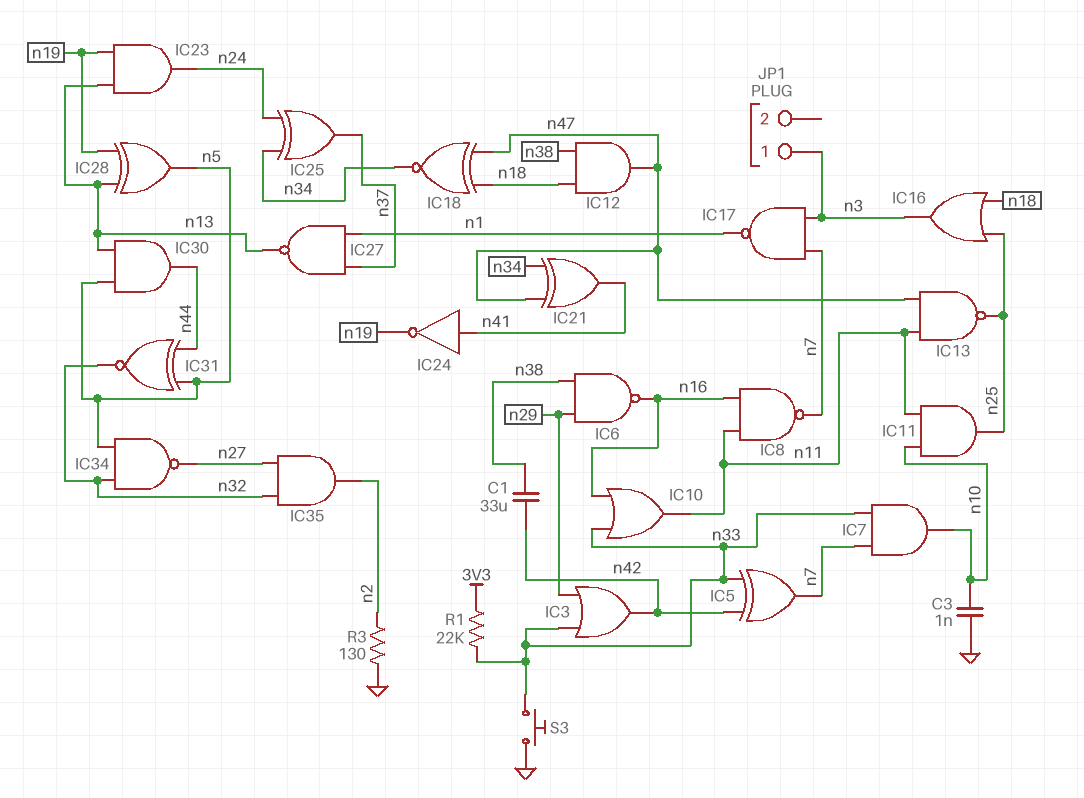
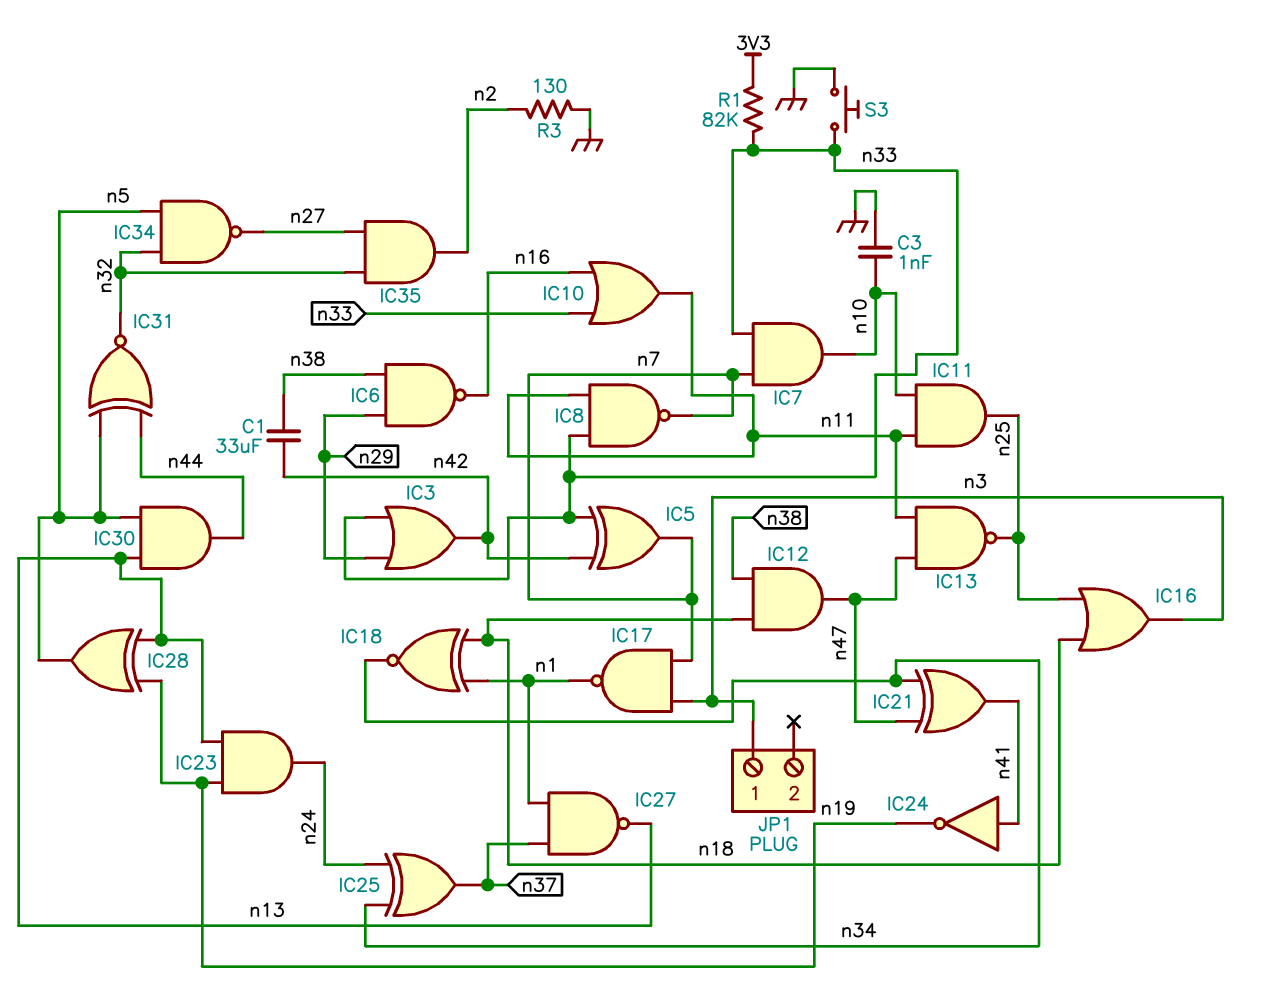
IC8: NAND (in n11, in n16, out n7) -> NAND (in n11, in n33, out n7)
IC18: XNOR (in n18, in n47, out n34) -> XNOR (in n1, in n18, out n34)
R1: 22k (3V3, n33) -> 82k (3V3, n33)

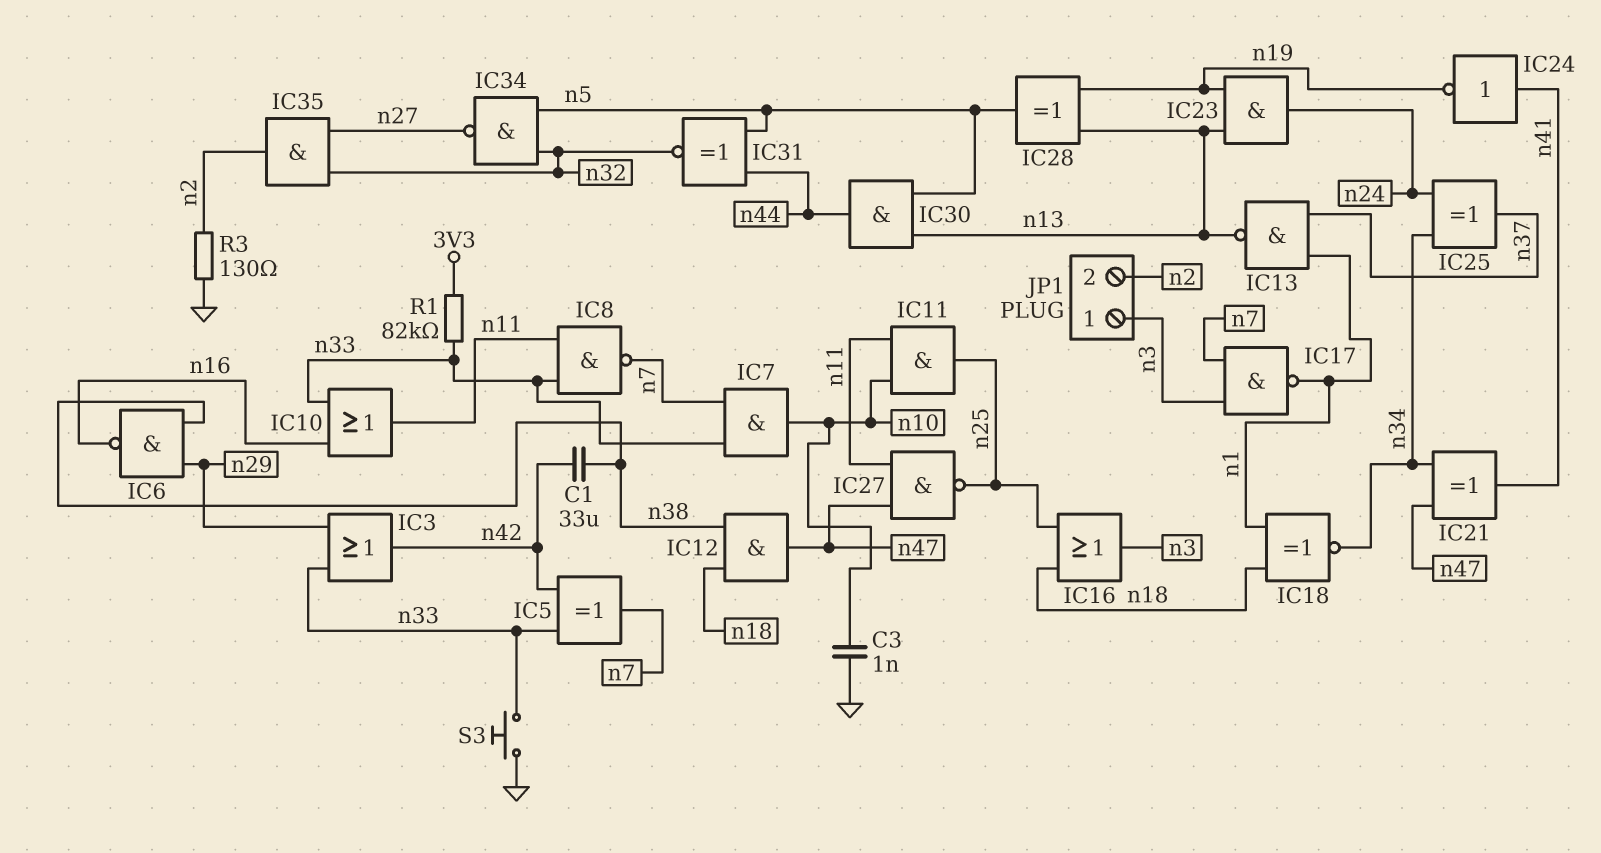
IC13: NAND (in n11, in n47, out n25) -> NAND (in n1, in n37, out n13)
IC27: NAND (in n1, in n37, out n13) -> NAND (in n11, in n47, out n25)
JP1 pin 2: none -> n2

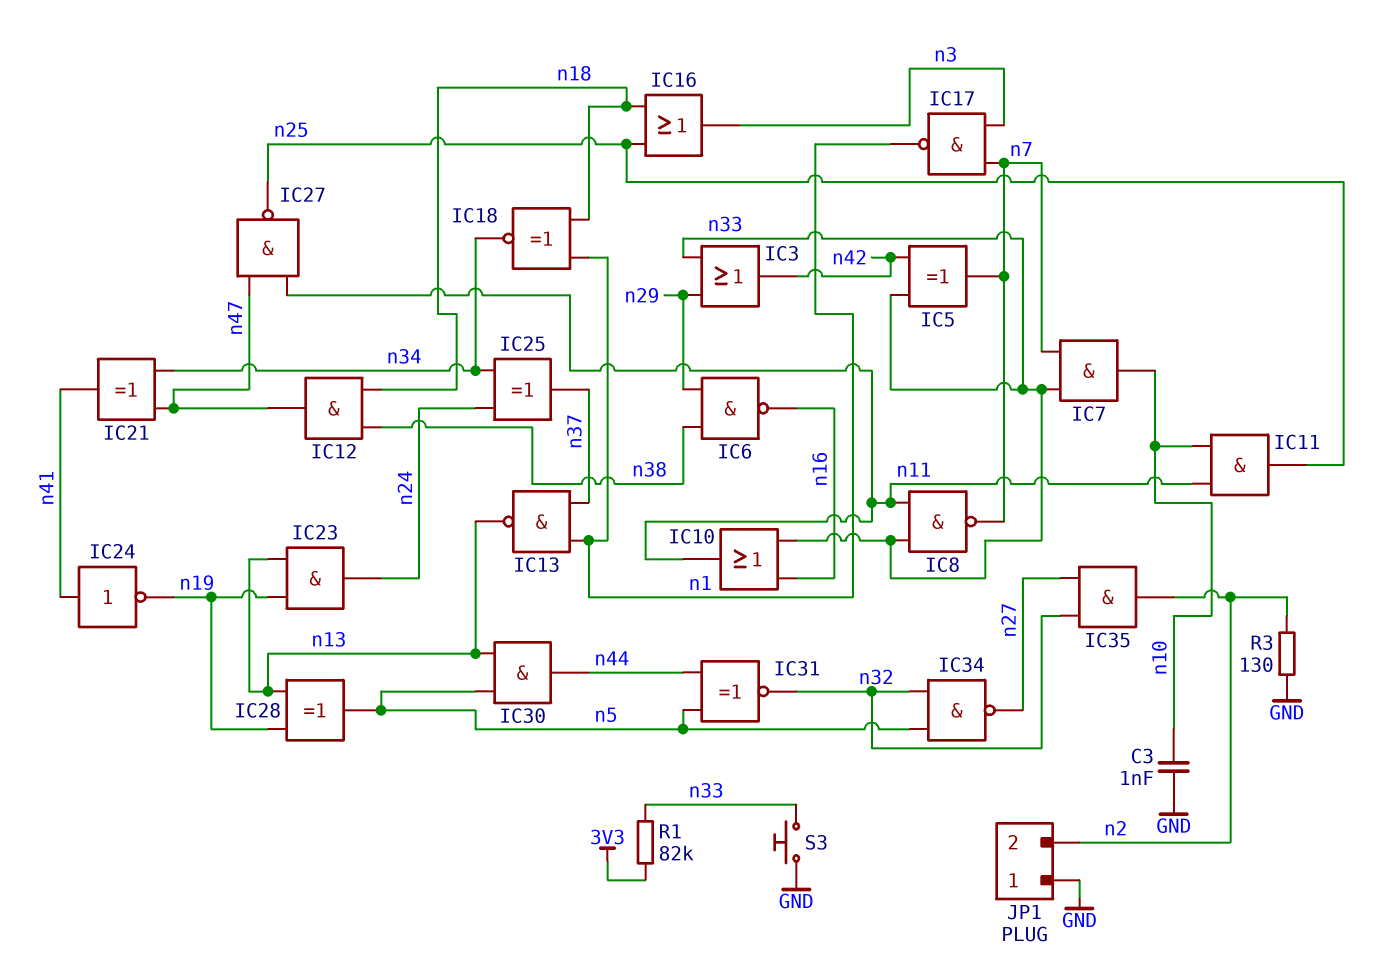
C1: 33uF (n38, n42) -> none
JP1 pin 1: n3 -> GND

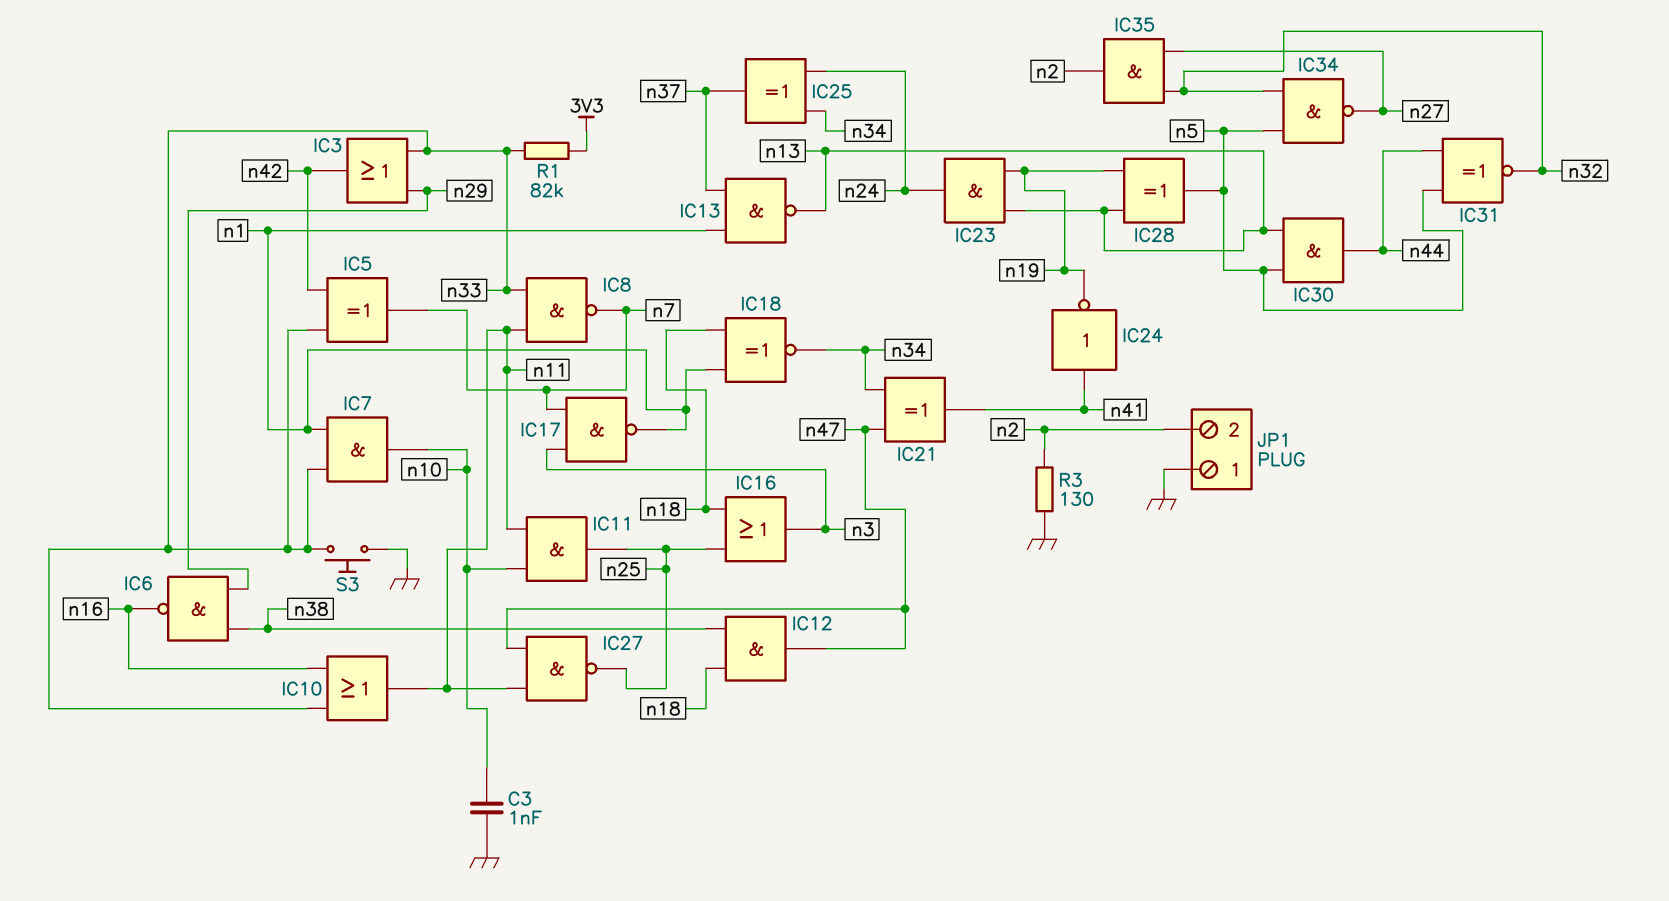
IC7: AND (in n7, in n33, out n10) -> AND (in n1, in n33, out n10)

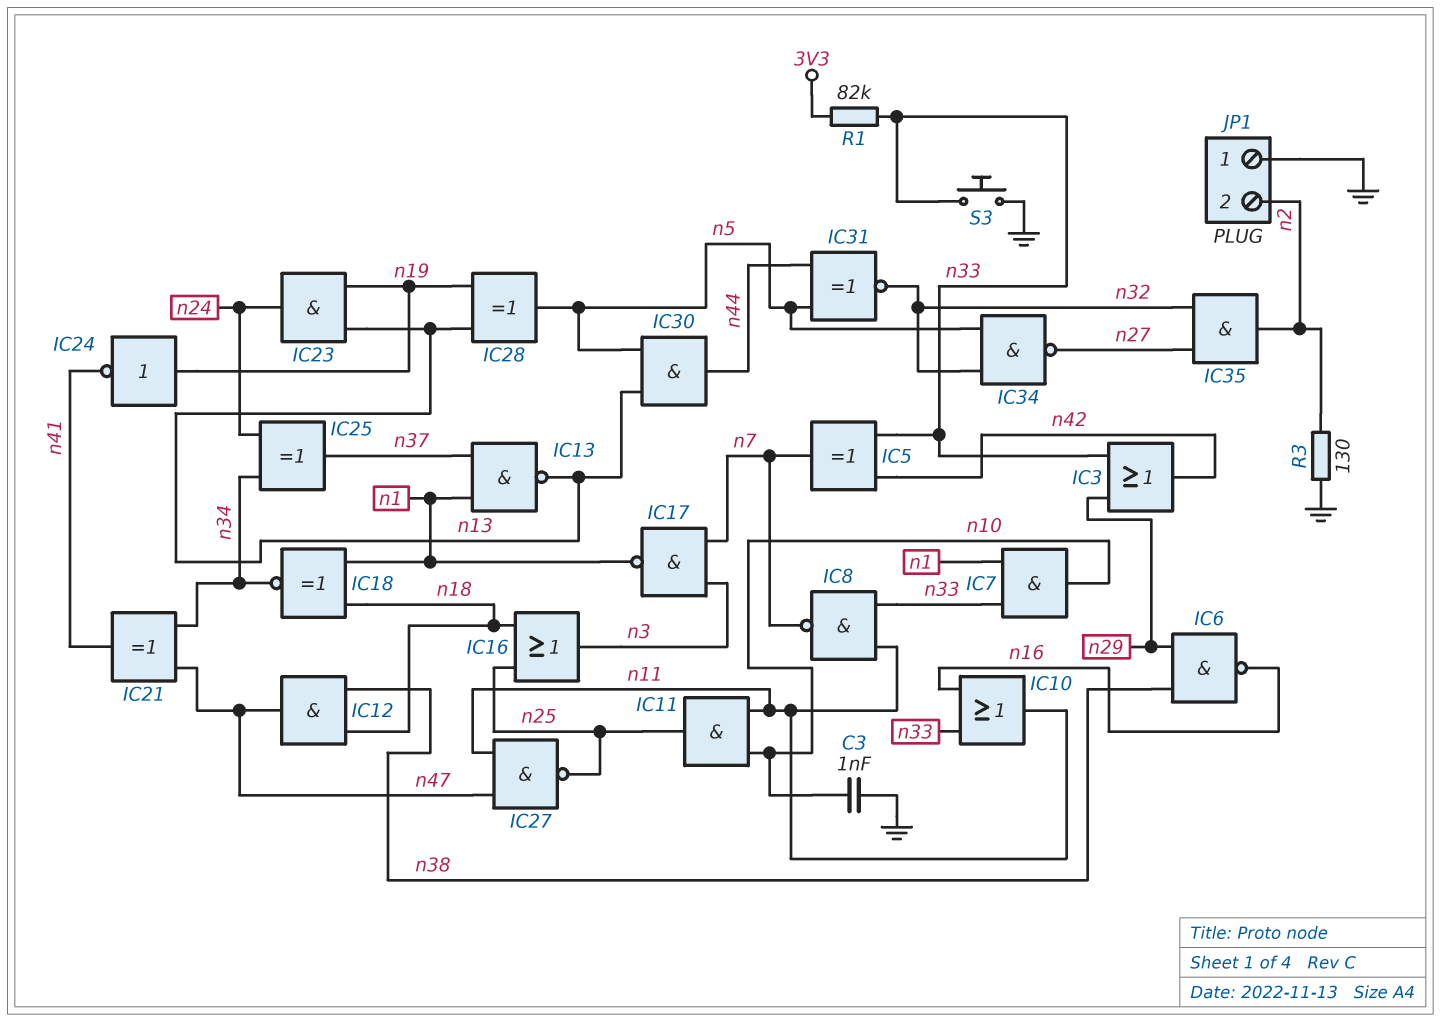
IC24: NOT (in n41, out n19) -> NOT (in n19, out n41)

